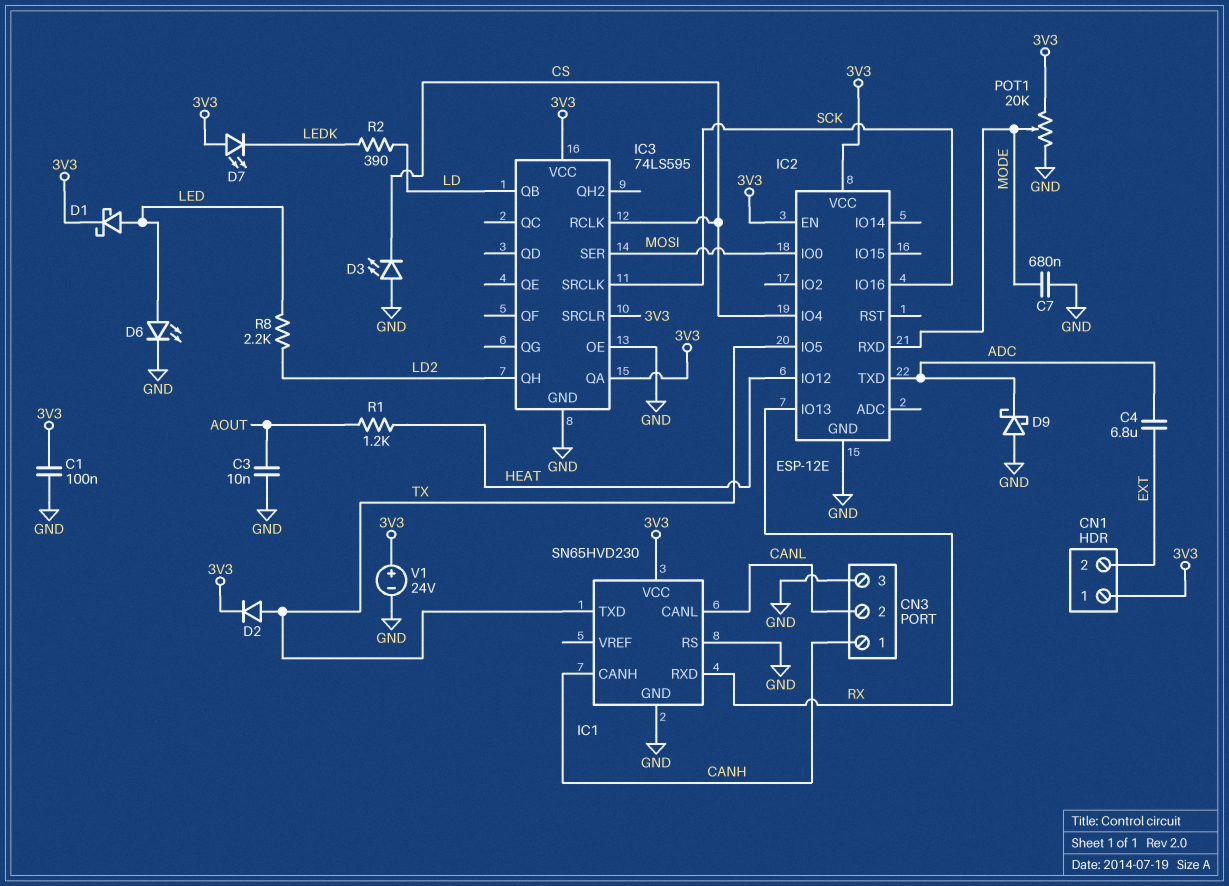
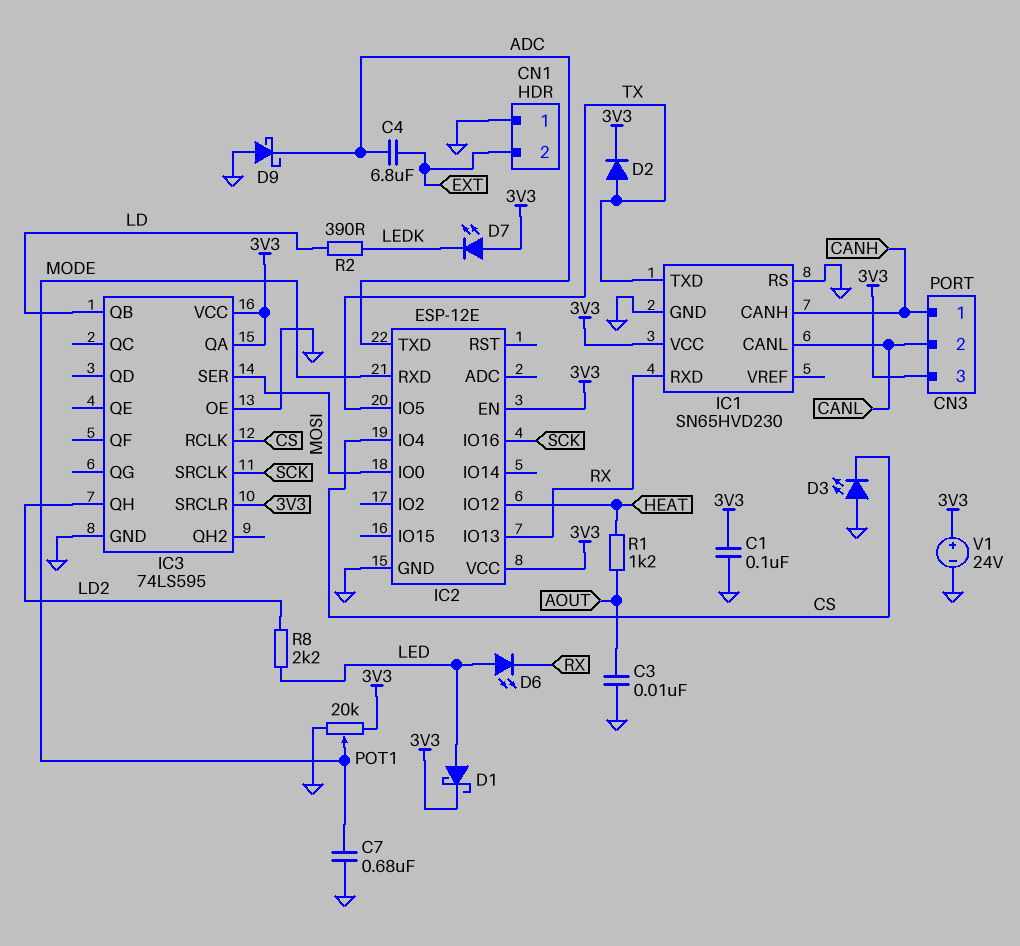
CN1 pin 1: 3V3 -> GND
CN3 pin 3: GND -> 3V3
D6: LED (A LED, K GND) -> LED (A LED, K RX)

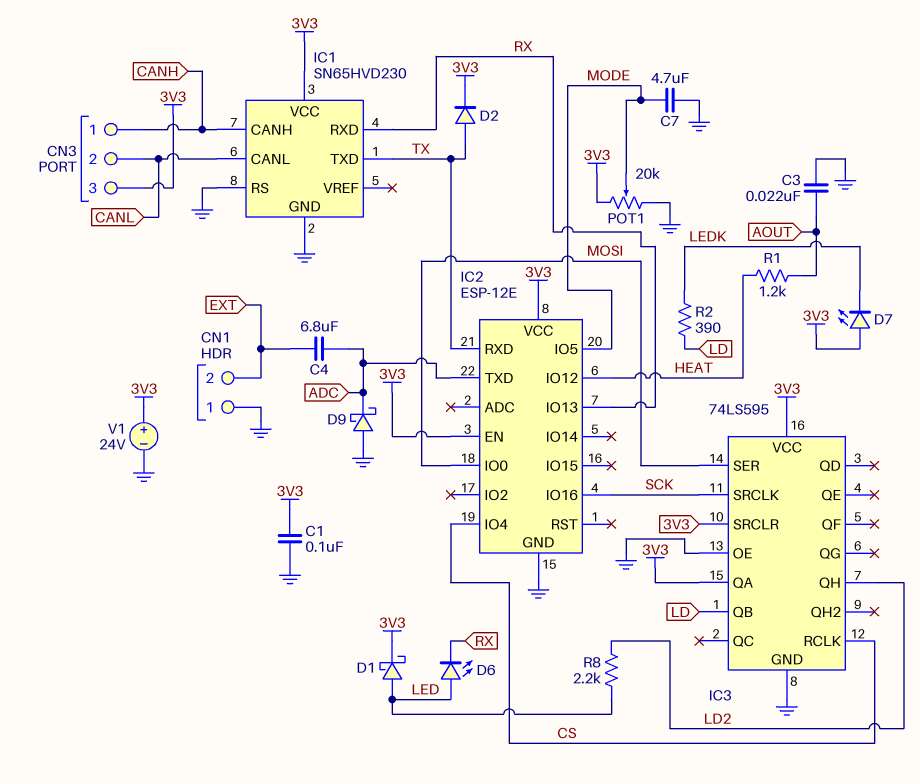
C3: 10nF (AOUT, GND) -> 22nF (AOUT, GND)
C7: 680nF (GND, MODE) -> 4.7uF (GND, MODE)
D3: LED (A GND, K CS) -> none
IC2 pin IO5: TX -> MODE
IC2 pin RXD: MODE -> TX

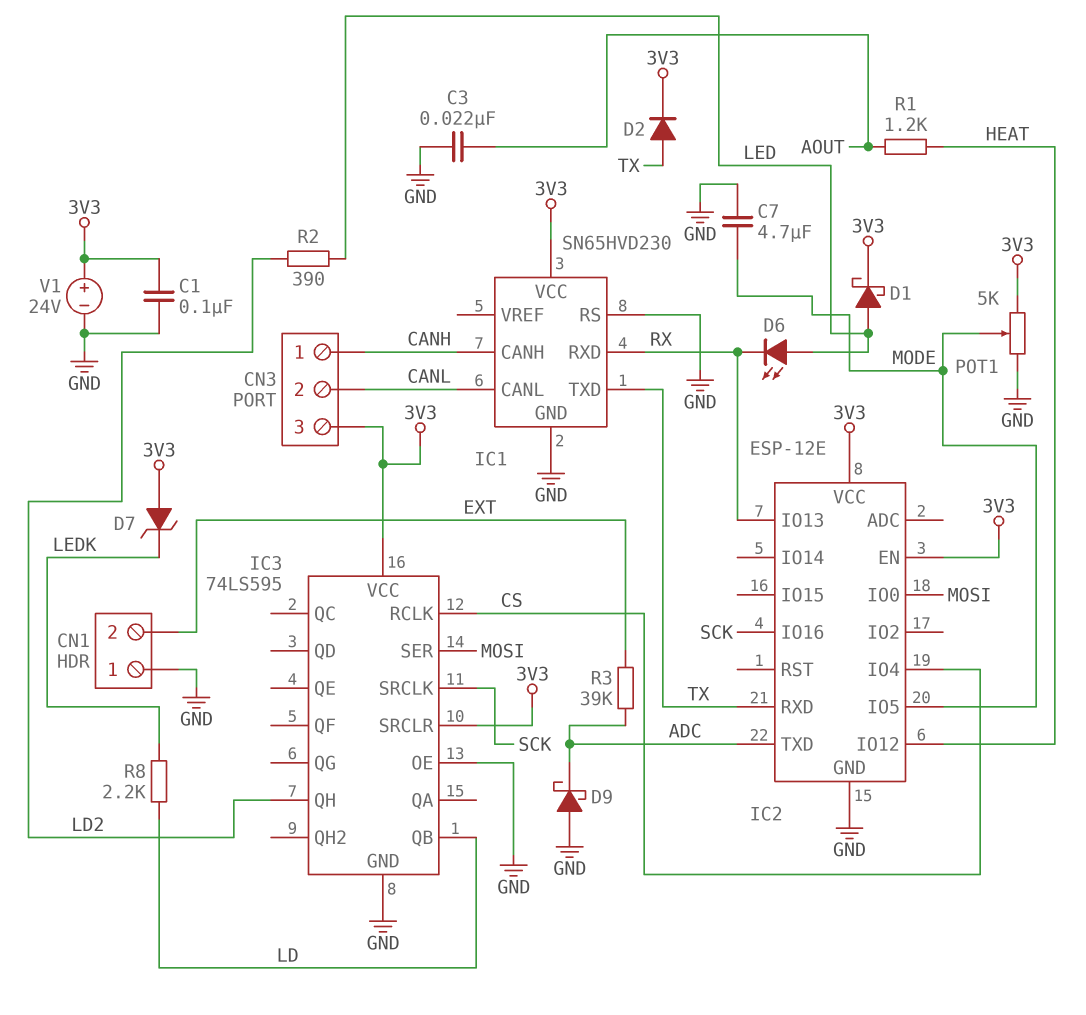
C4: 6.8uF (ADC, EXT) -> none
D7: LED (A 3V3, K LEDK) -> zener (A 3V3, K LEDK)
IC3 pin QA: 3V3 -> none
POT1: 20k (3V3, GND, wiper MODE) -> 5k (3V3, GND, wiper MODE)
R2: 390 (LD, LEDK) -> 390 (LD2, LED)
R3: none -> 39k (ADC, EXT)
R8: 2.2k (LD2, LED) -> 2.2k (LD, LEDK)

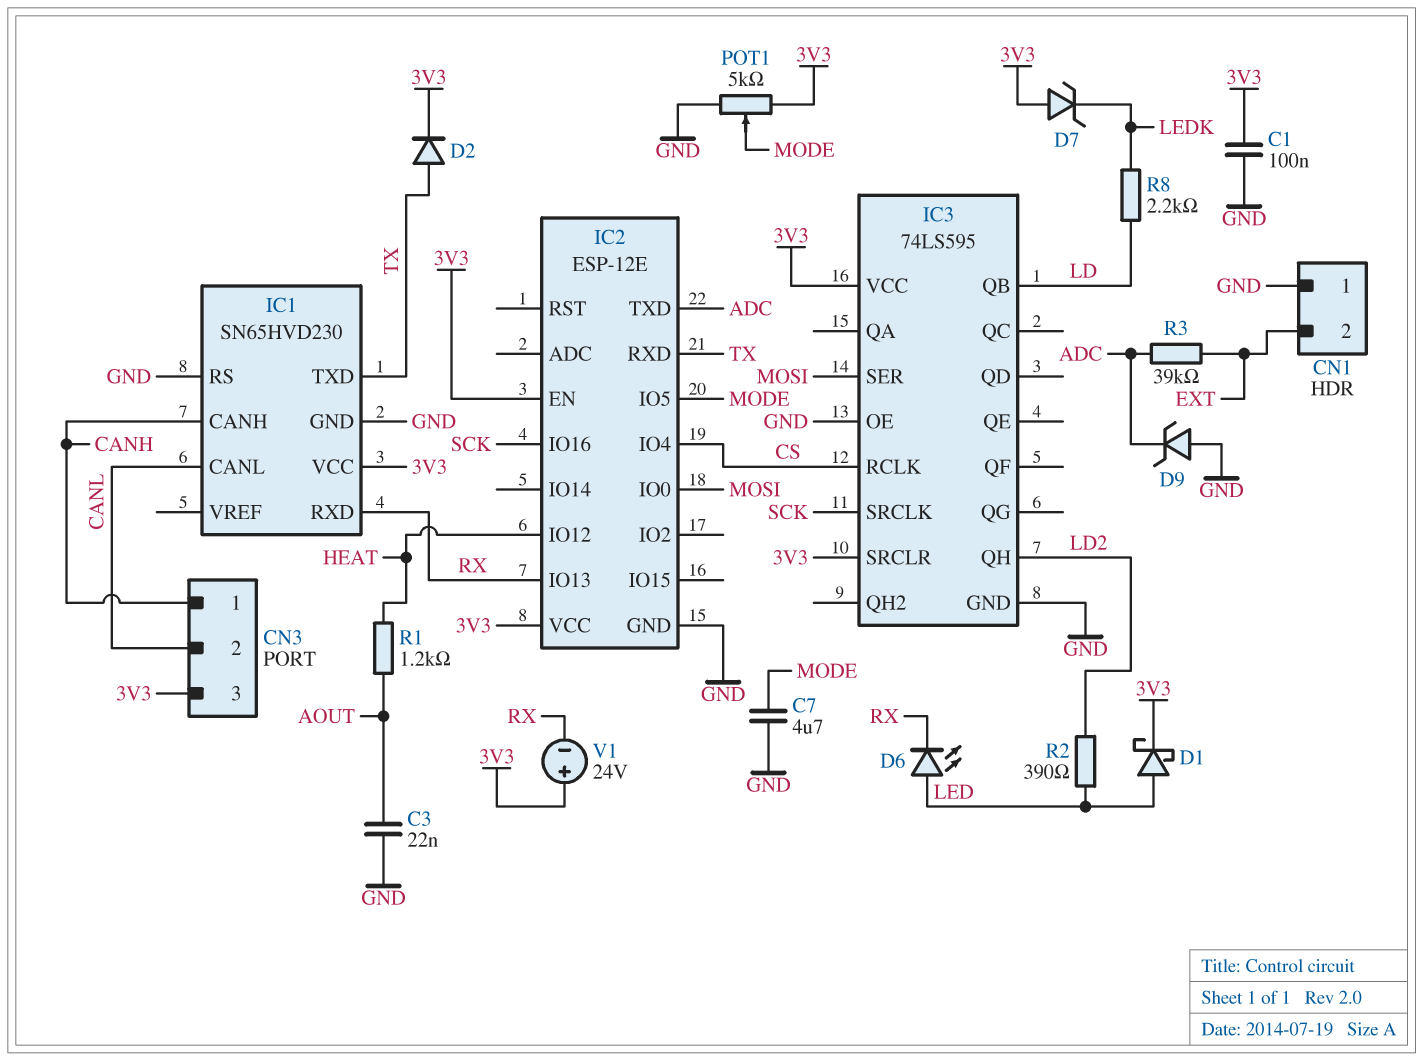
D9: schottky (A GND, K ADC) -> zener (A GND, K ADC)
V1: 24V (plus 3V3, minus GND) -> 24V (plus 3V3, minus RX)

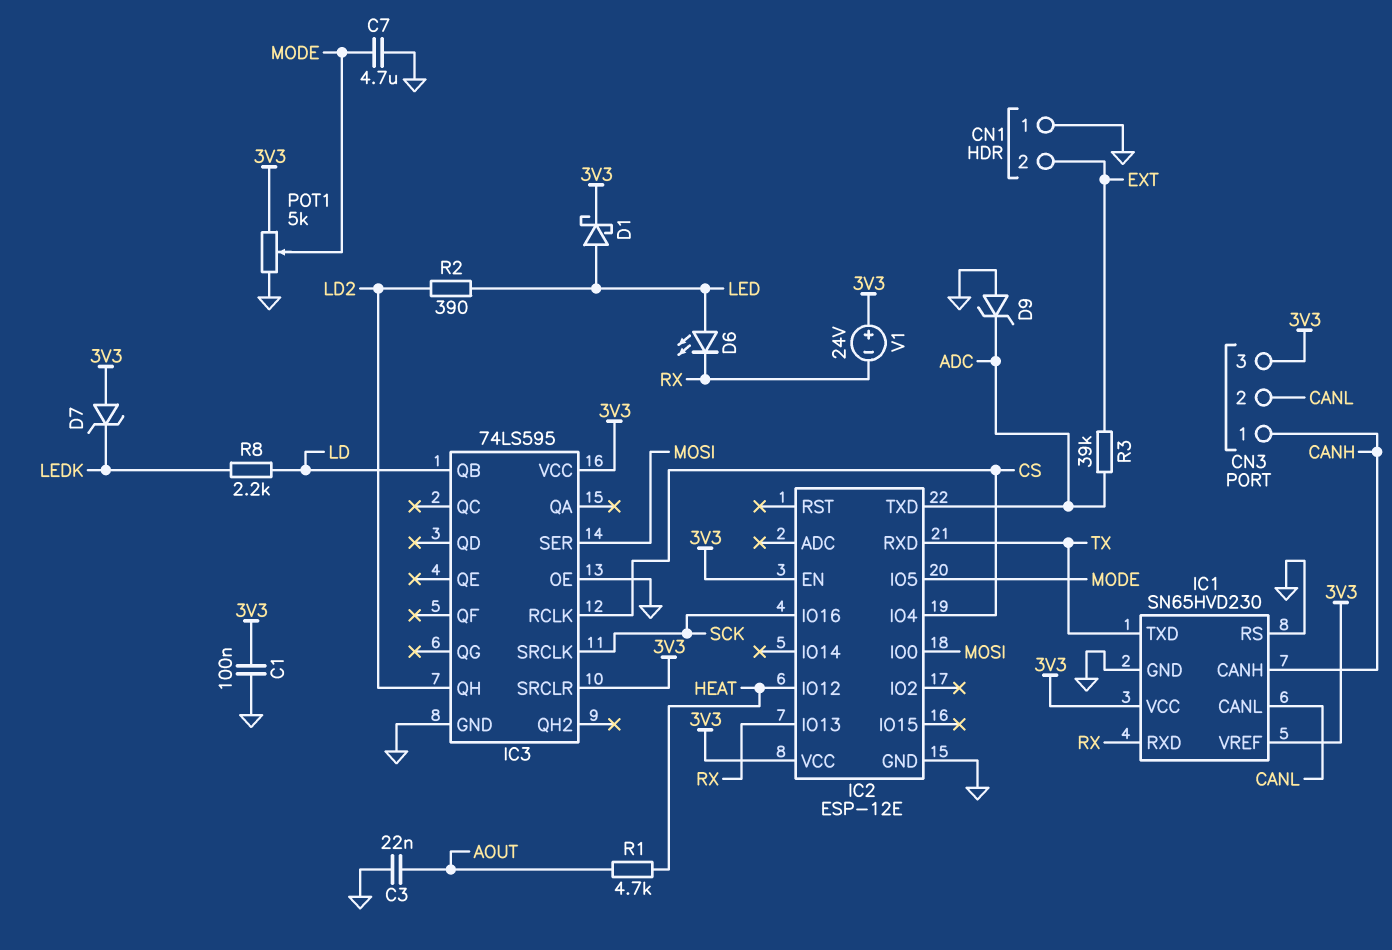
D2: diode (A TX, K 3V3) -> none
IC1 pin VREF: none -> 3V3
R1: 1.2k (AOUT, HEAT) -> 4.7k (AOUT, HEAT)

